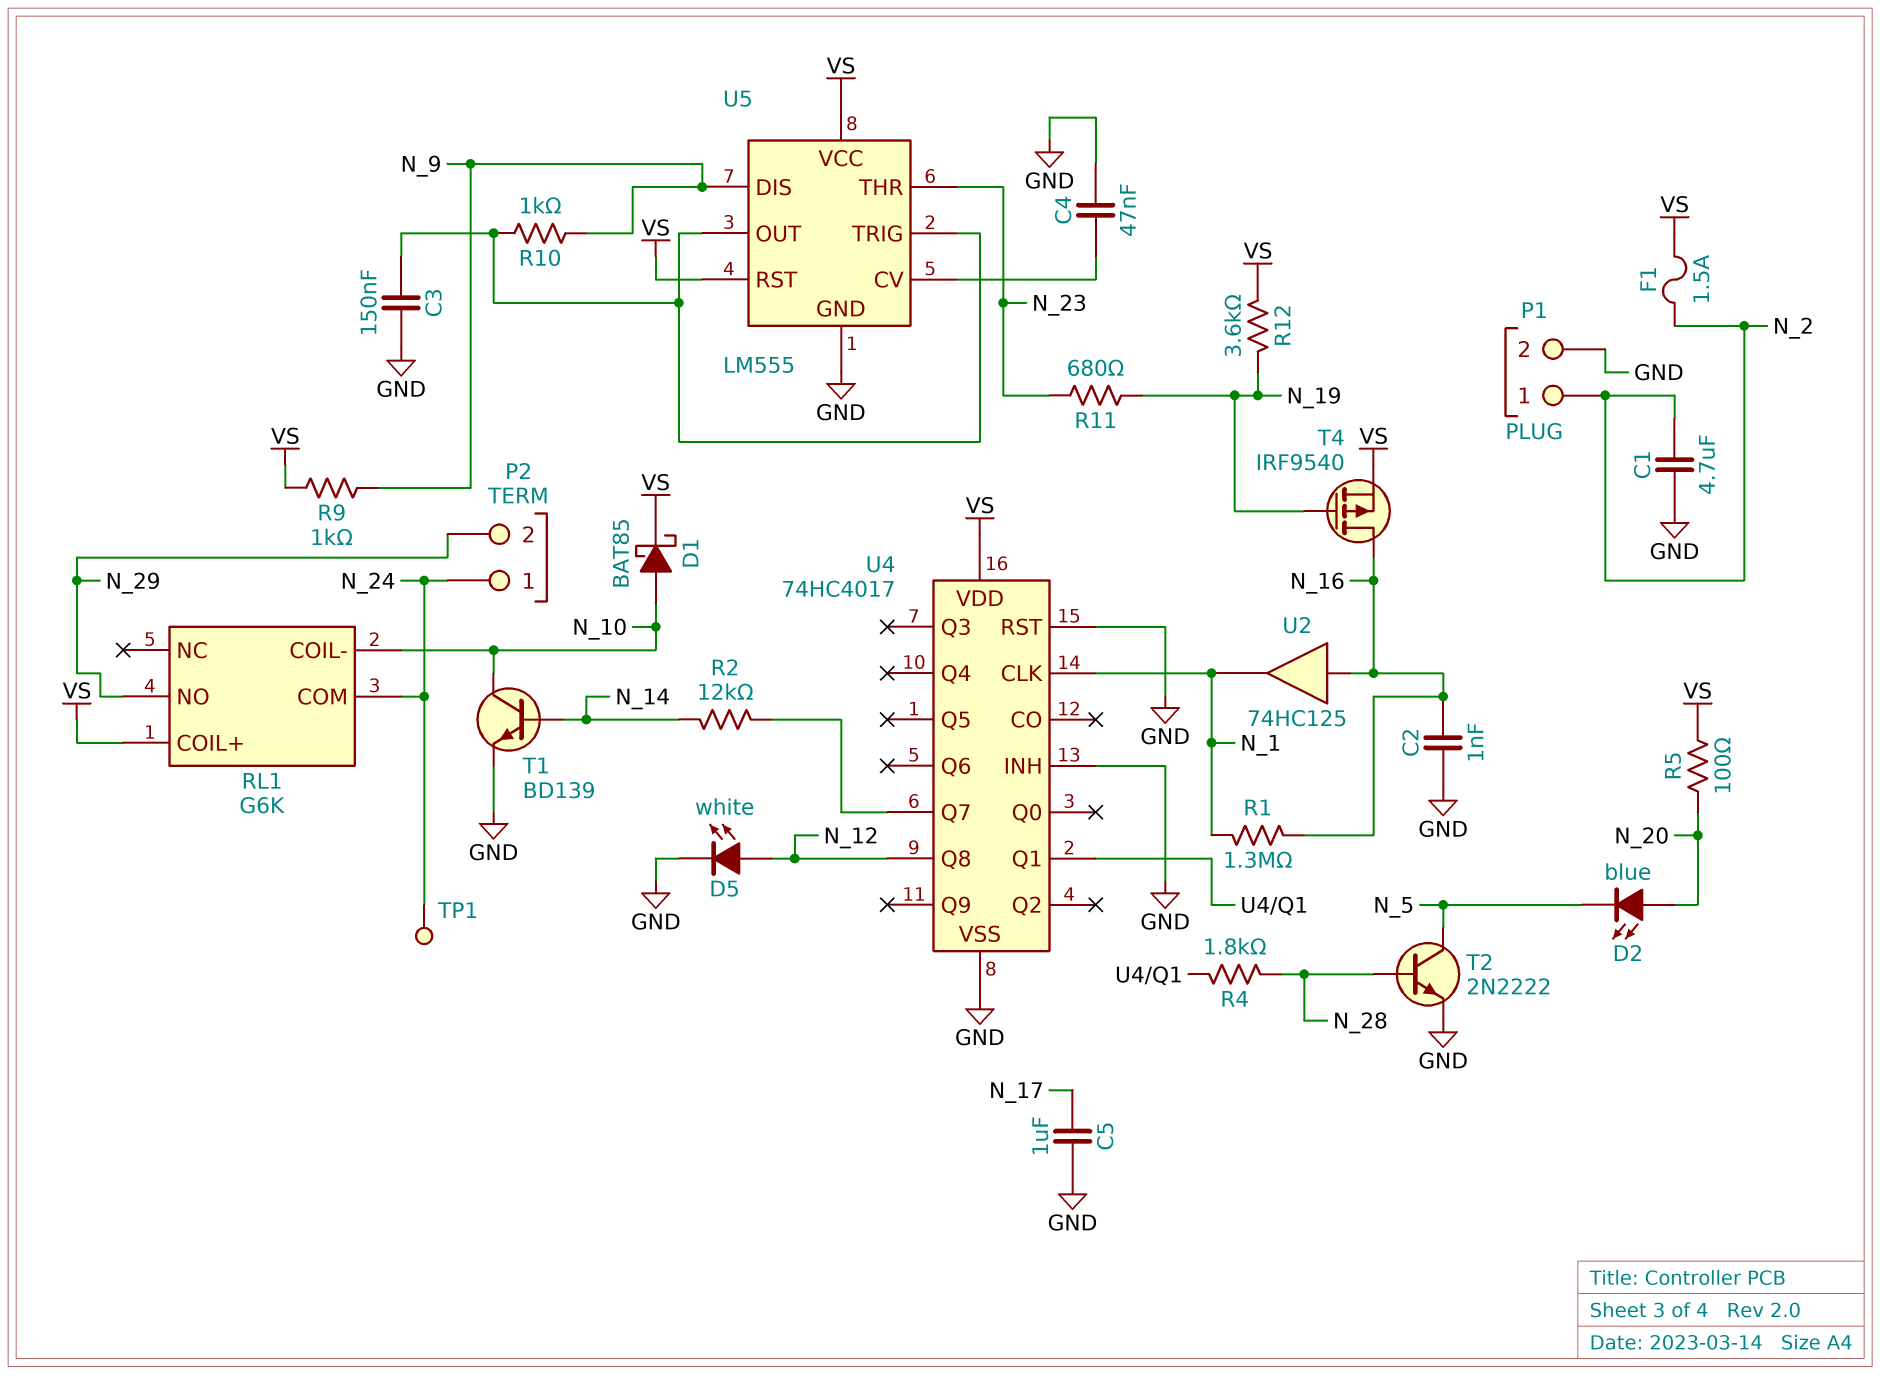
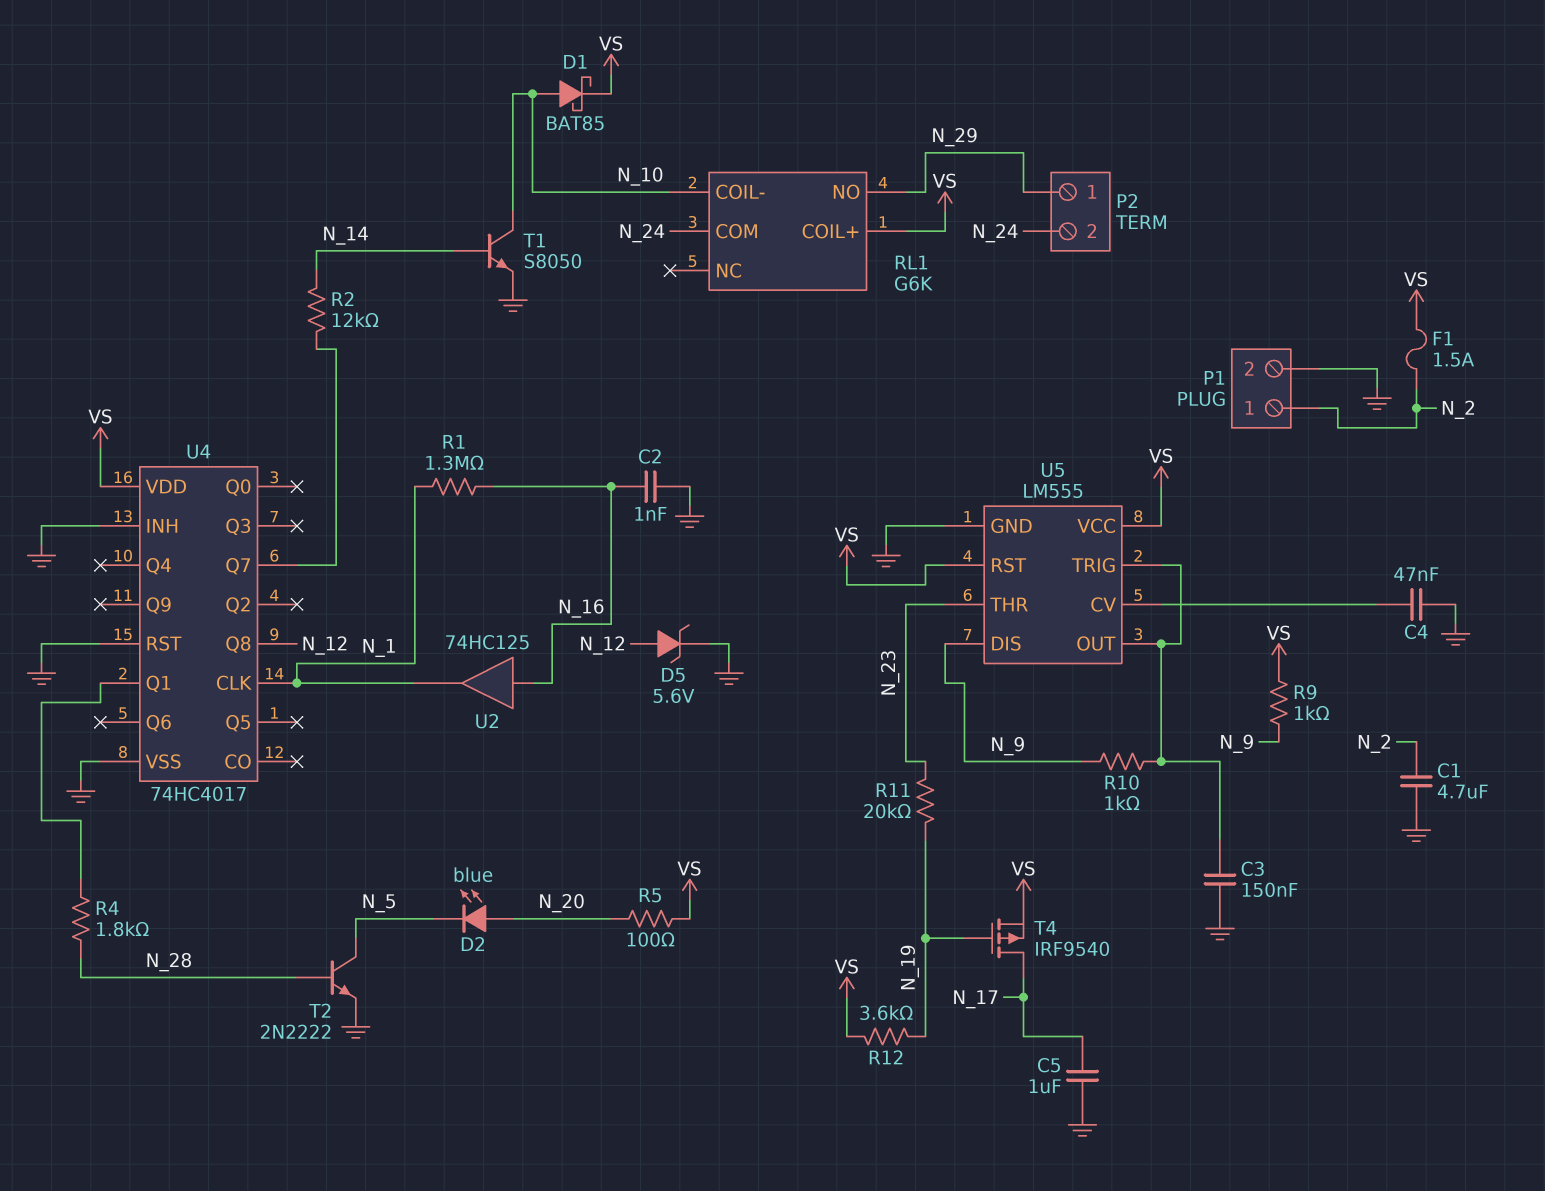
D5: LED white (A N_12, K GND) -> zener 5.6V (A N_12, K GND)
P2 pin 1: N_24 -> N_29
P2 pin 2: N_29 -> N_24
R11: 680 (N_19, N_23) -> 20k (N_19, N_23)
T1: NPN BD139 (B N_14, C N_10, E GND) -> NPN S8050 (B N_14, C N_10, E GND)
T4: PMOS IRF9540 (G N_19, D N_16, S VS) -> PMOS IRF9540 (G N_19, D N_17, S VS)
TP1: test point (N_24) -> none

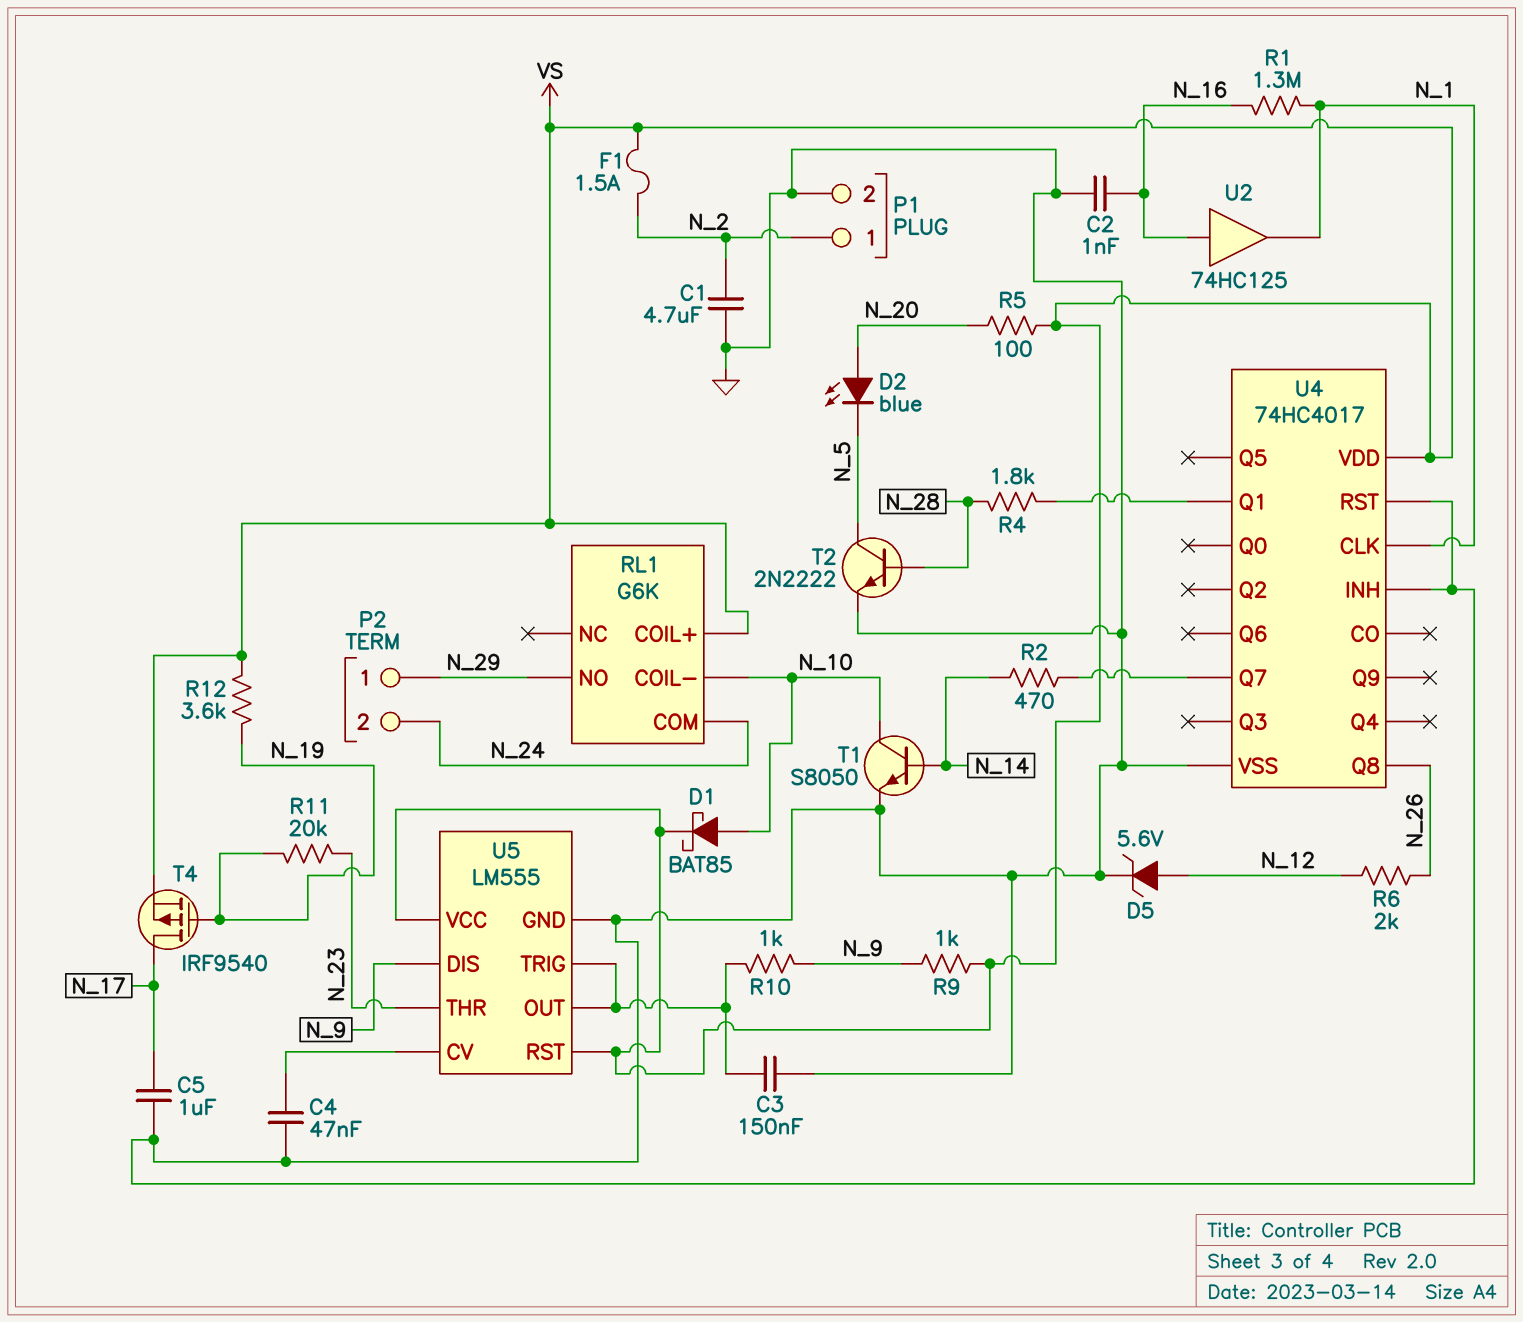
R2: 12k (N_14, U4/Q7) -> 470 (N_14, U4/Q7)
R6: none -> 2k (N_12, N_26)
U4 pin Q8: N_12 -> N_26

